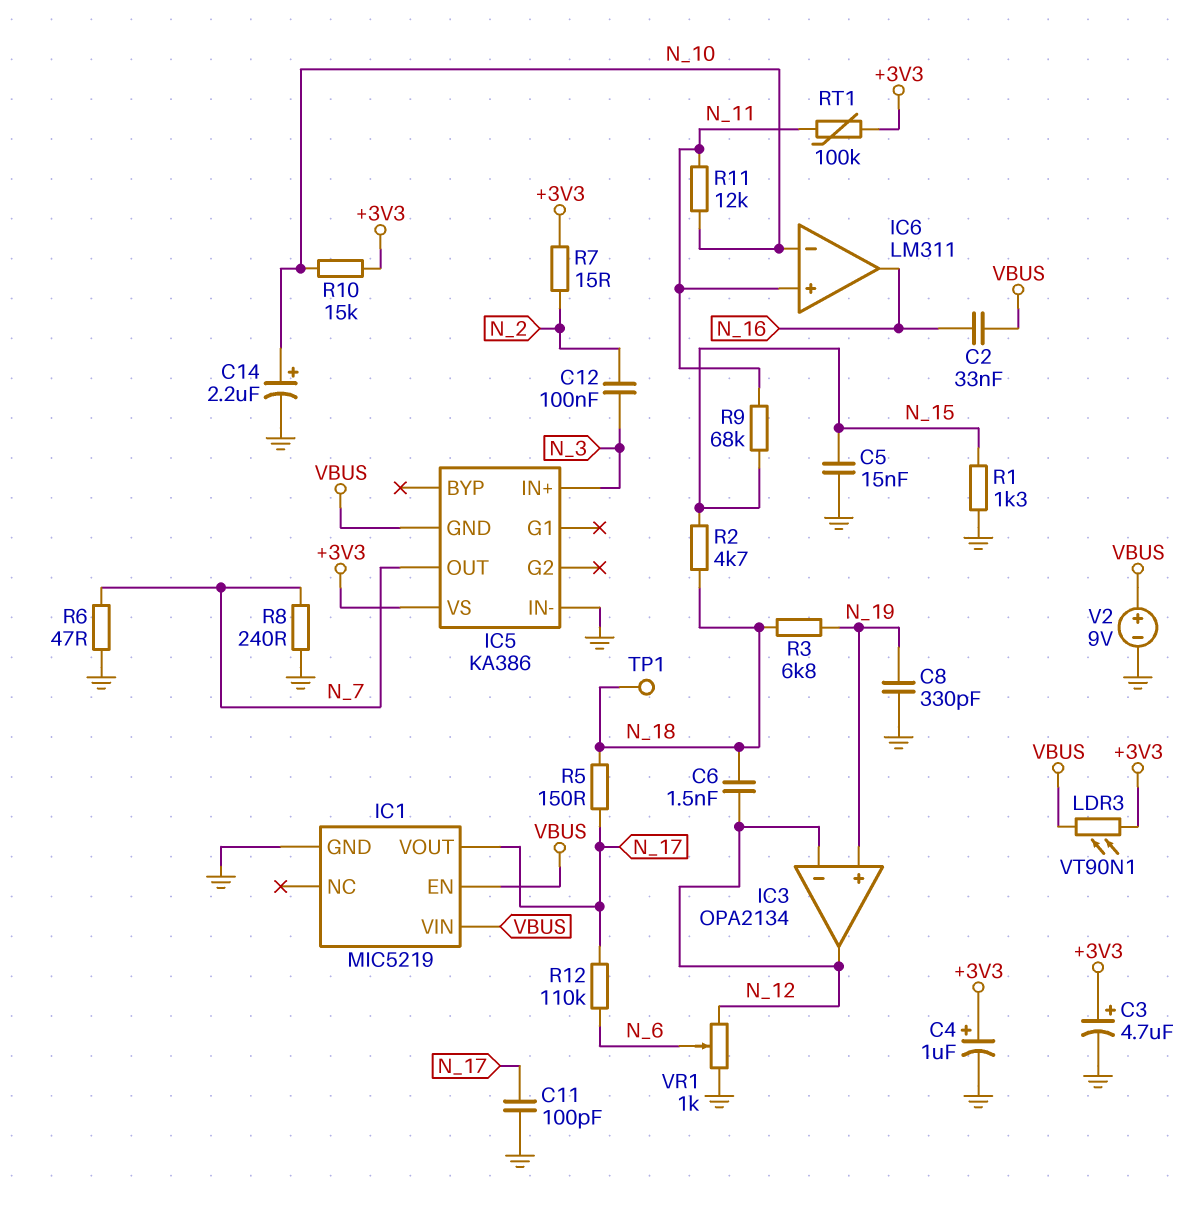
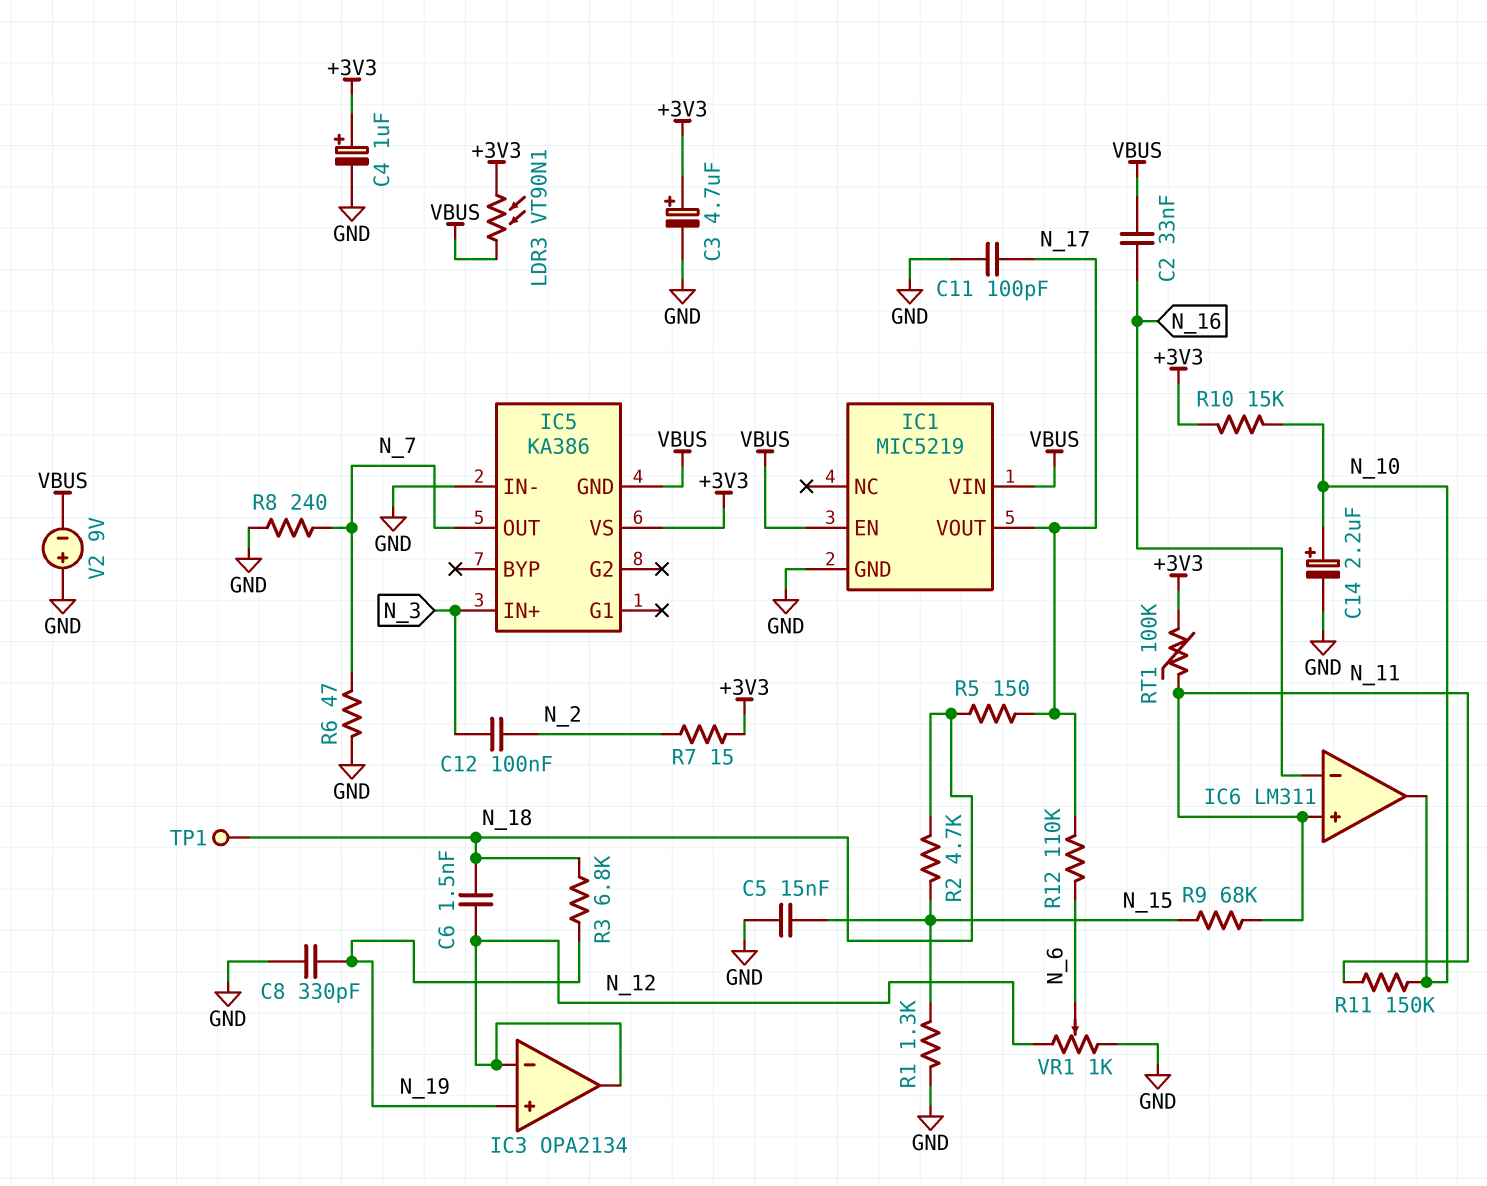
IC6 pin in-: N_10 -> N_16
IC6 pin out: N_16 -> N_10
R11: 12k (N_10, N_11) -> 150k (N_10, N_11)
V2: 9V (plus VBUS, minus GND) -> 9V (plus GND, minus VBUS)

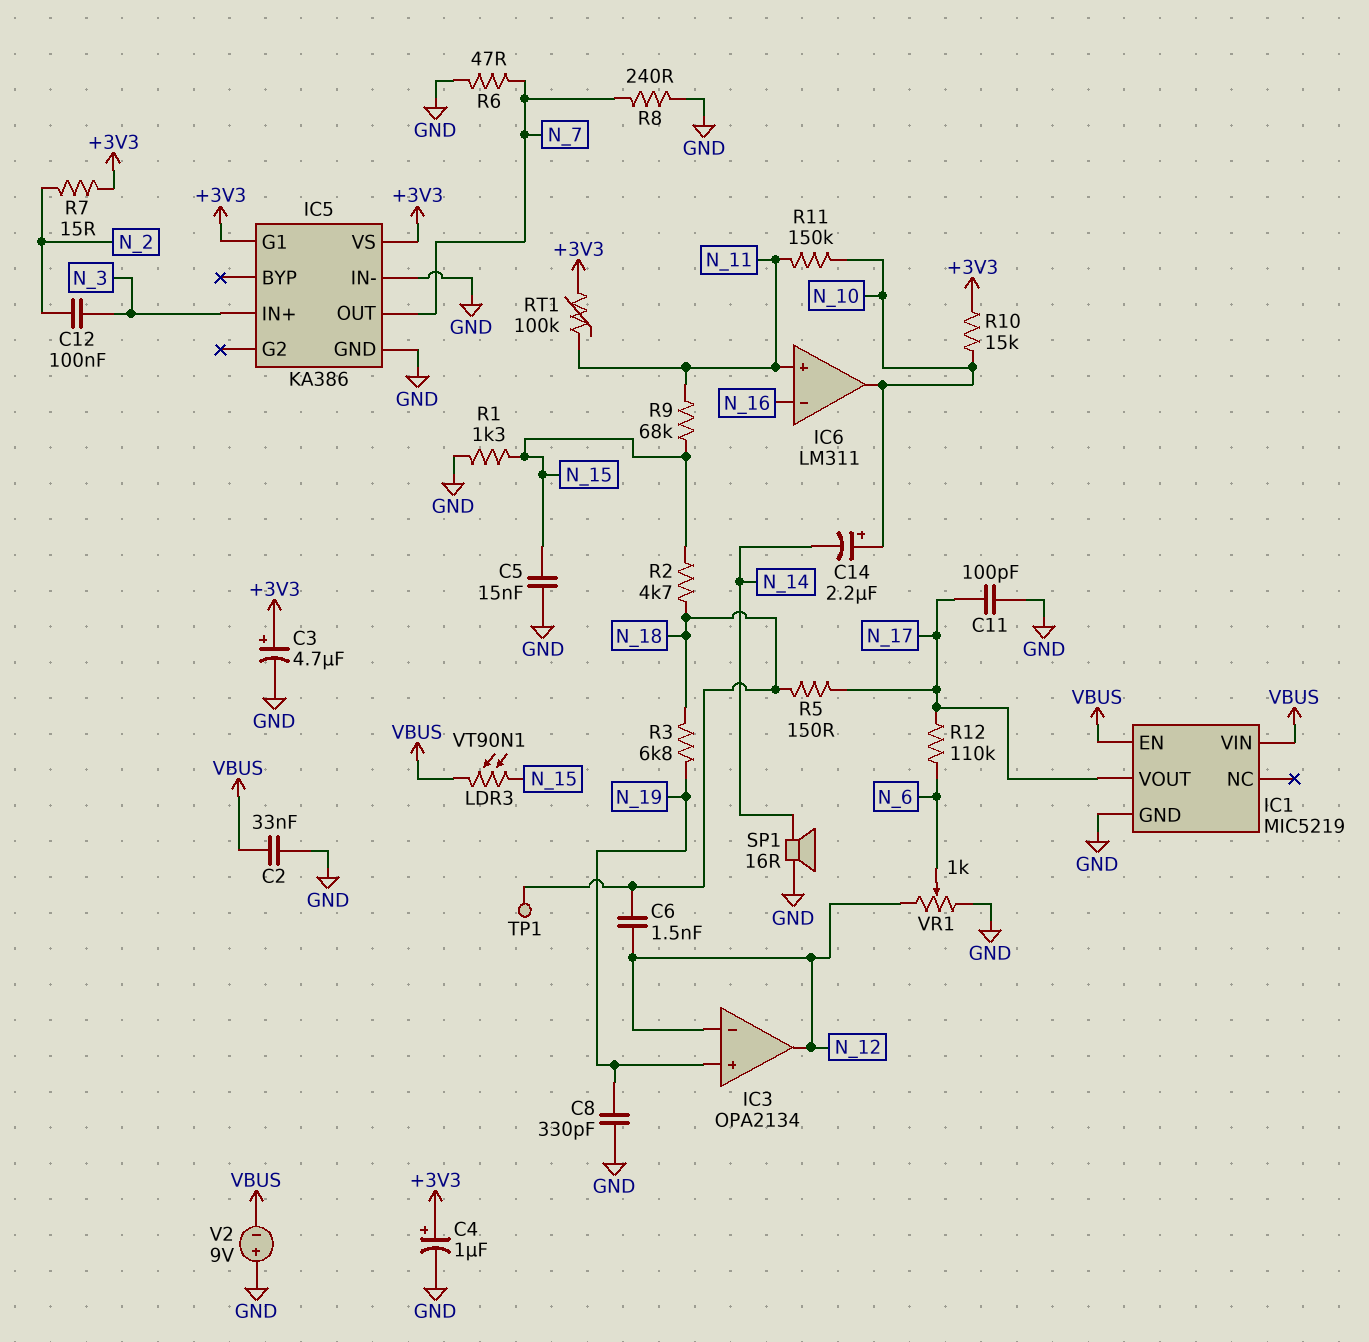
C2: 33nF (N_16, VBUS) -> 33nF (GND, VBUS)
C14: 2.2uF (plus N_10, minus GND) -> 2.2uF (plus N_10, minus N_14)
IC5 pin G1: none -> +3V3
IC5 pin GND: VBUS -> GND
LDR3: VT90N1 (+3V3, VBUS) -> VT90N1 (N_15, VBUS)
SP1: none -> speaker 16R (GND, N_14)

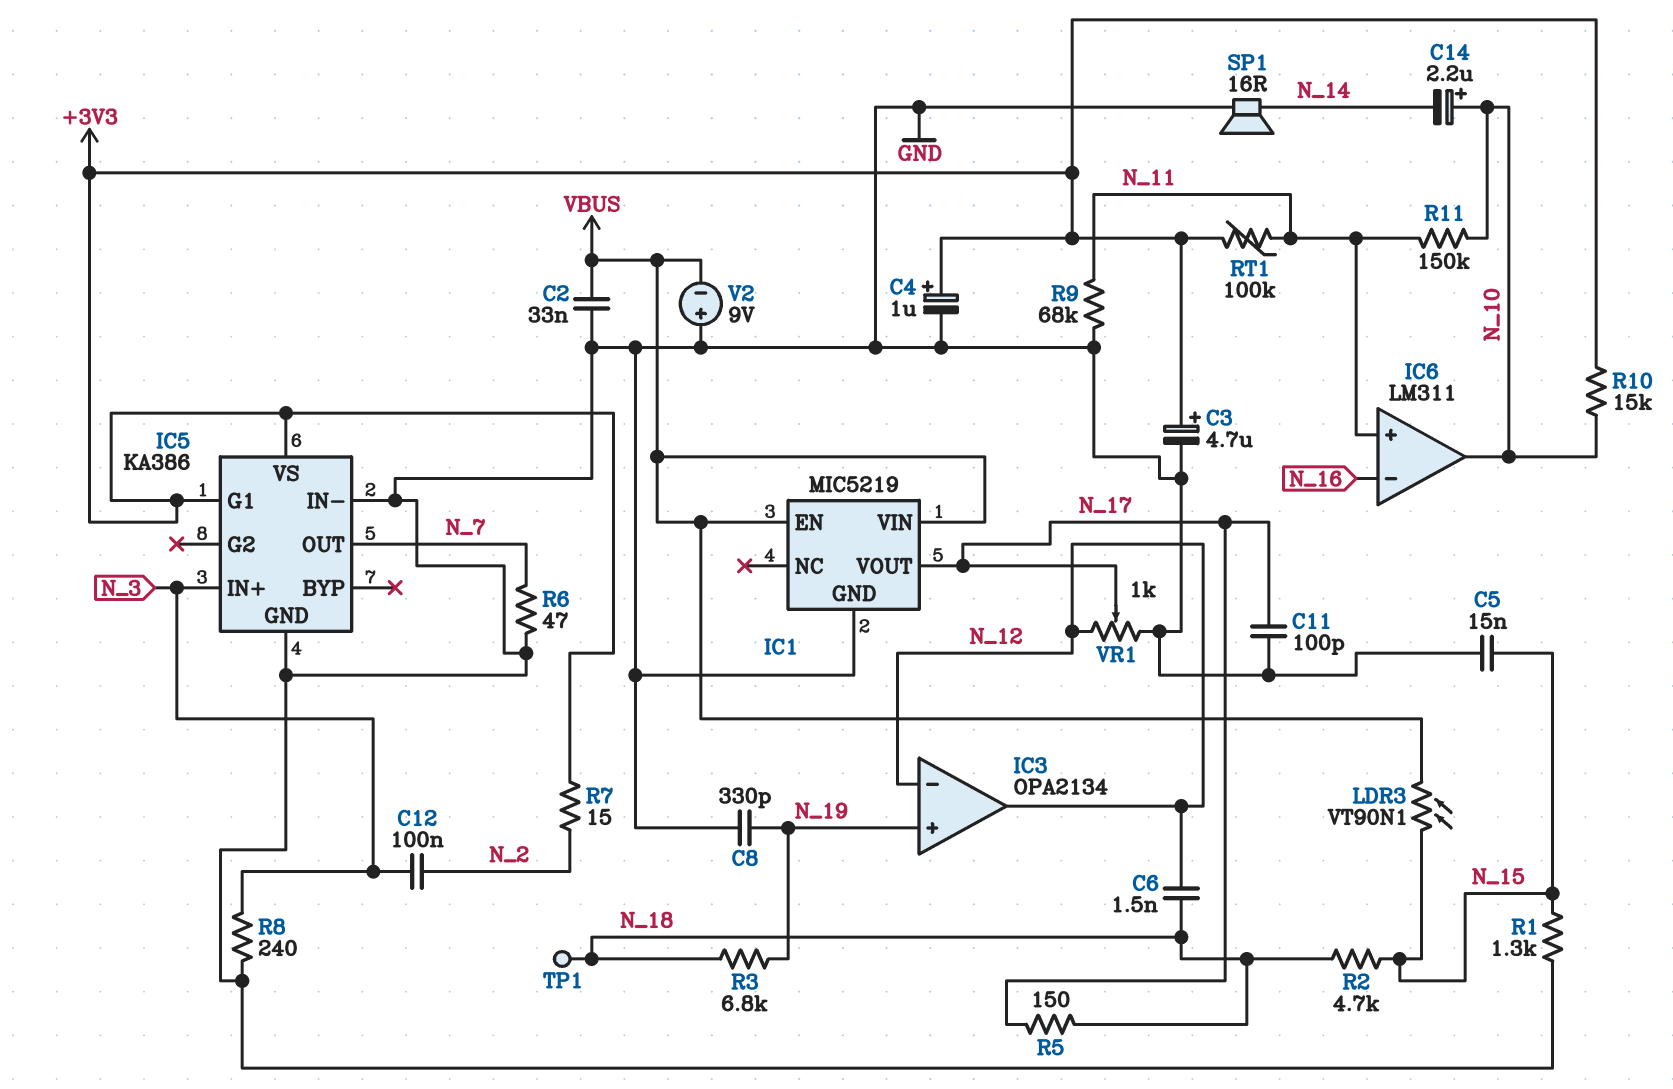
R8: 240 (GND, N_7) -> 240 (GND, N_3)
R9: 68k (N_11, N_15) -> 68k (GND, N_11)
R12: 110k (N_6, N_17) -> none
VR1: 1k (GND, N_12, wiper N_6) -> 1k (GND, N_12, wiper N_17)

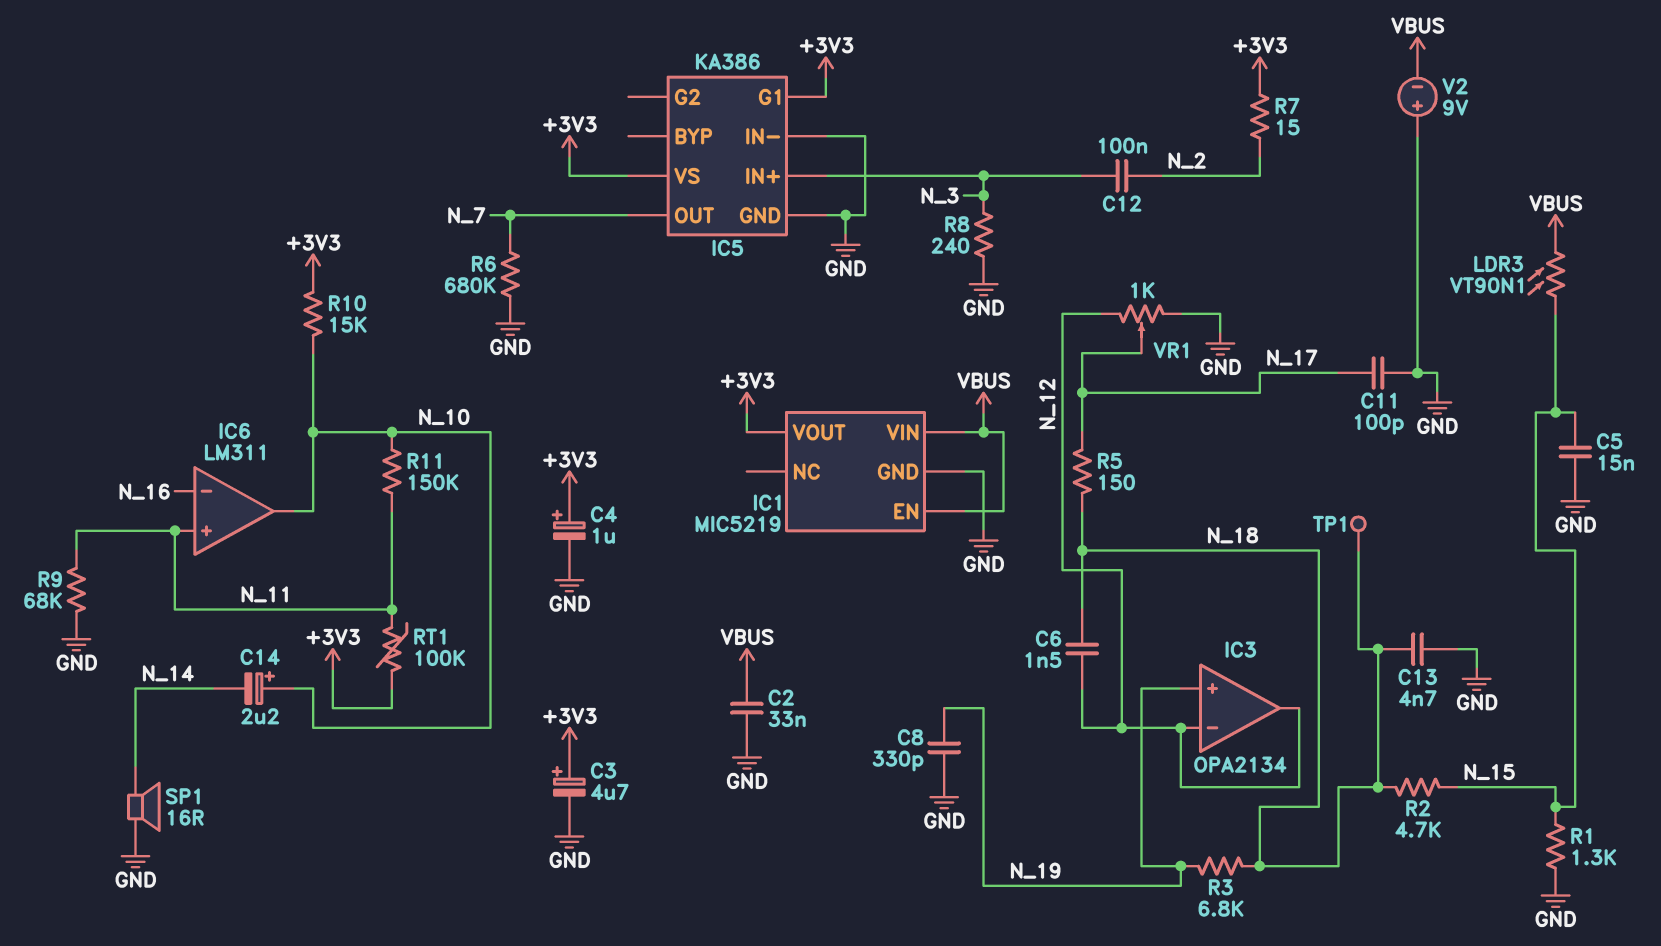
C13: none -> 4.7nF (GND, N_18)
IC1 pin VOUT: N_17 -> +3V3
R6: 47 (GND, N_7) -> 680k (GND, N_7)

